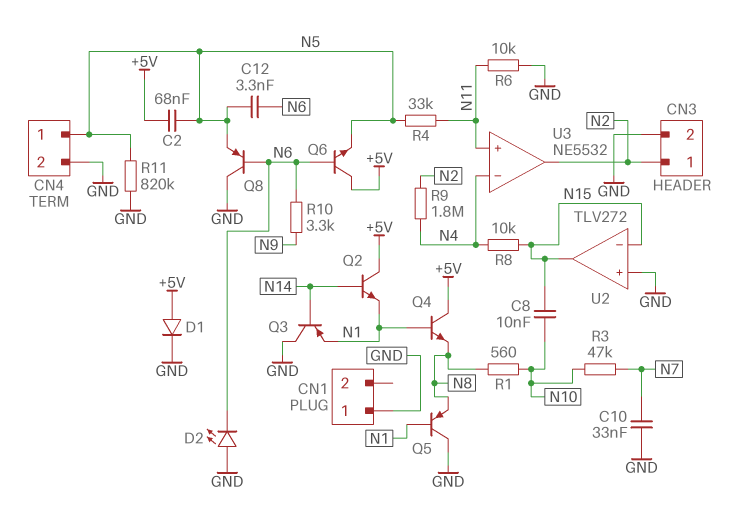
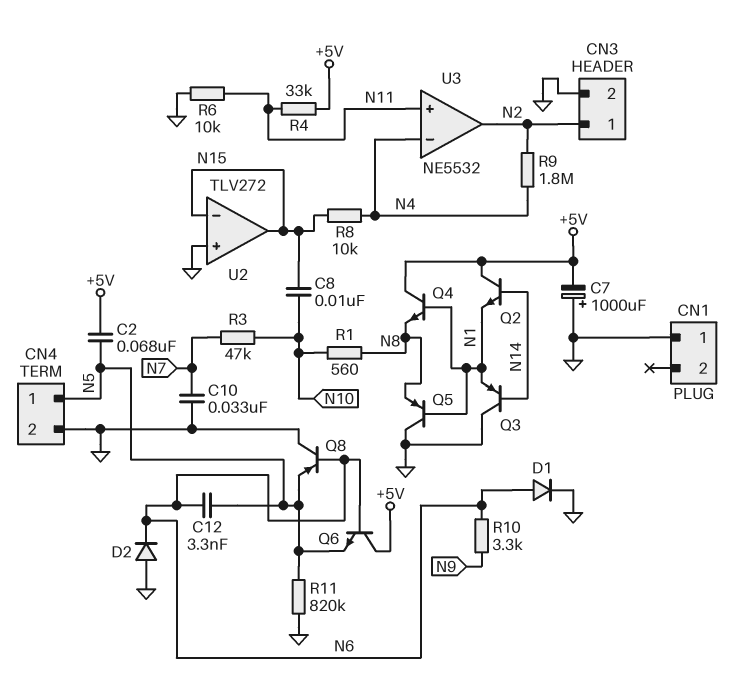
C7: none -> 1000uF (plus GND, minus +5V)
D1: diode (A +5V, K GND) -> diode (A N6, K GND)
D2: LED (A GND, K N6) -> diode (A GND, K N6)
R4: 33k (N5, N11) -> 33k (+5V, N11)

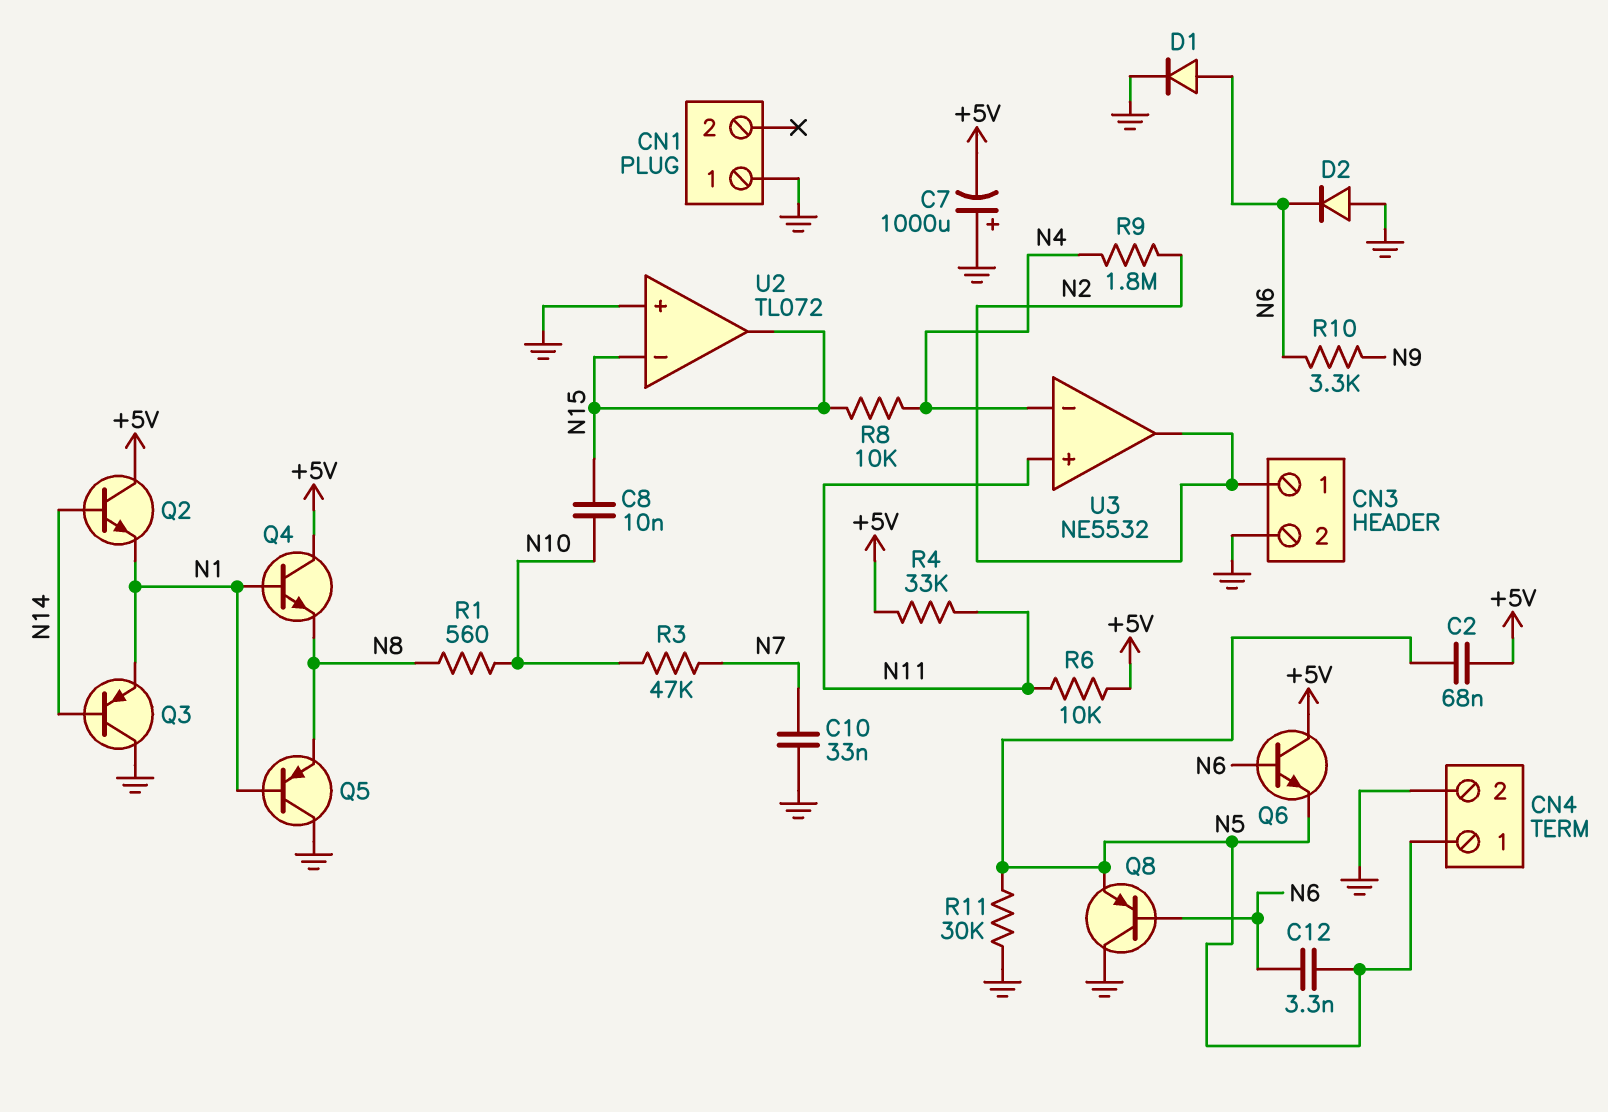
R6: 10k (GND, N11) -> 10k (+5V, N11)
R11: 820k (GND, N5) -> 30k (GND, N5)
U2: TLV272 -> TL072

